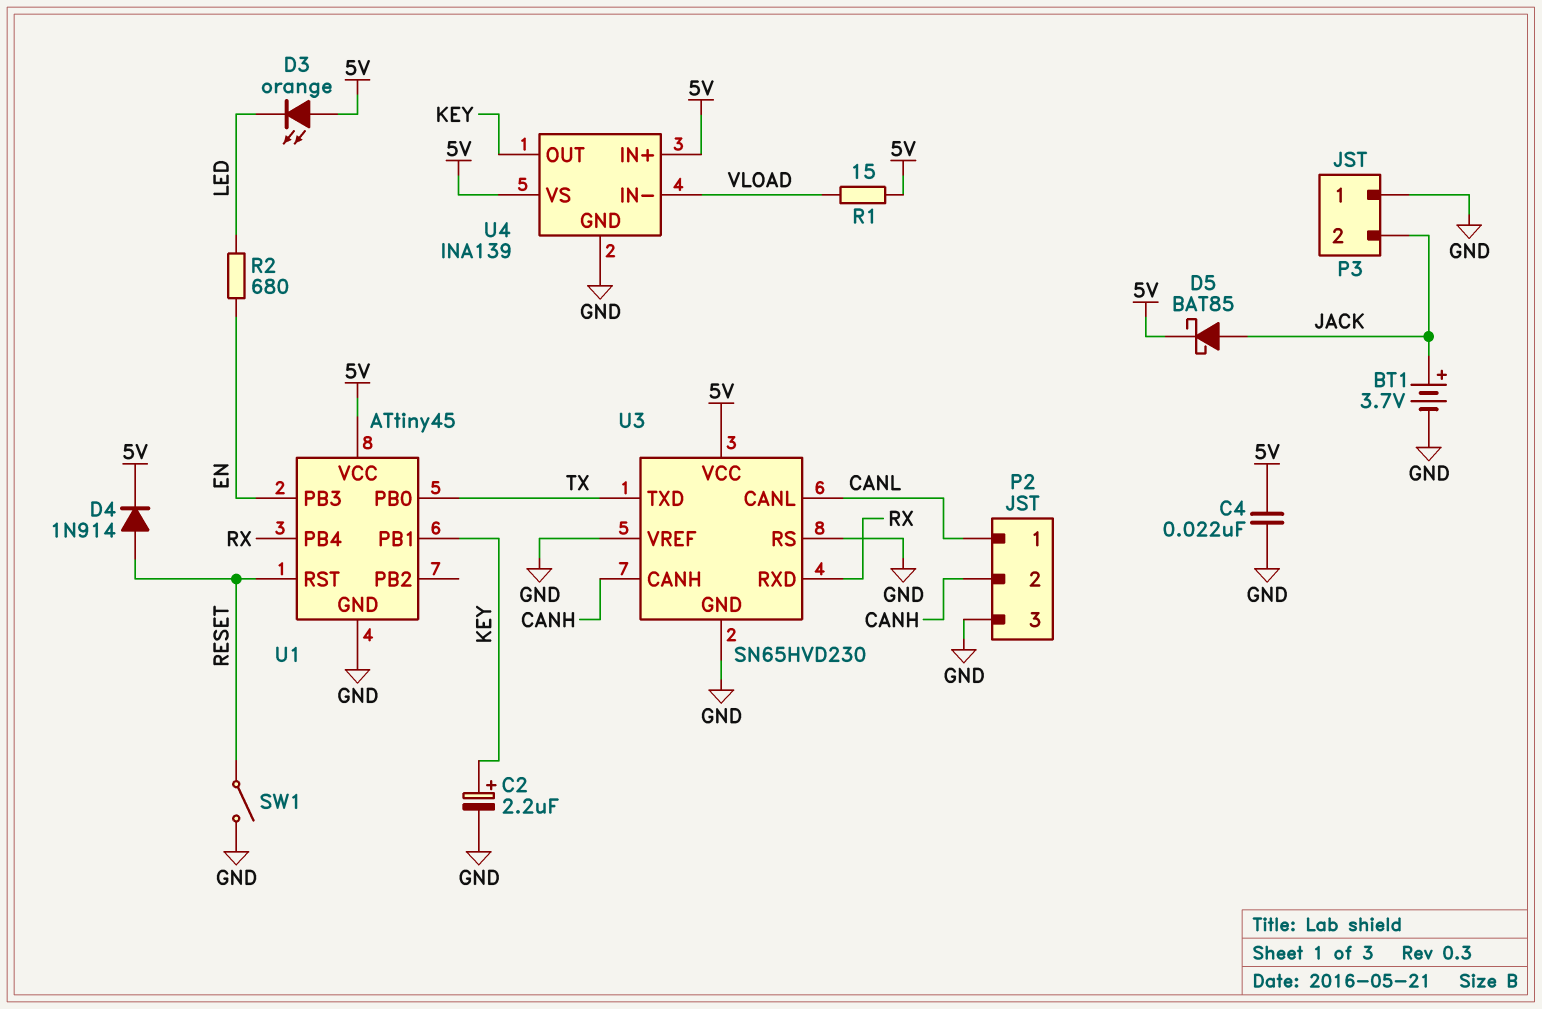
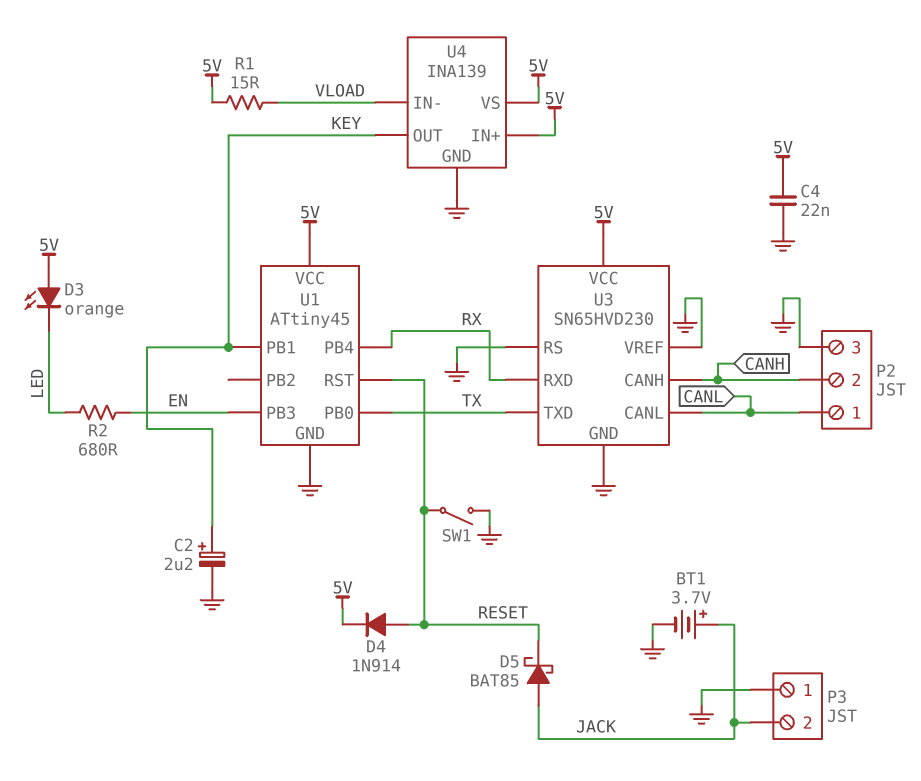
D5: schottky BAT85 (A JACK, K 5V) -> schottky BAT85 (A JACK, K RESET)

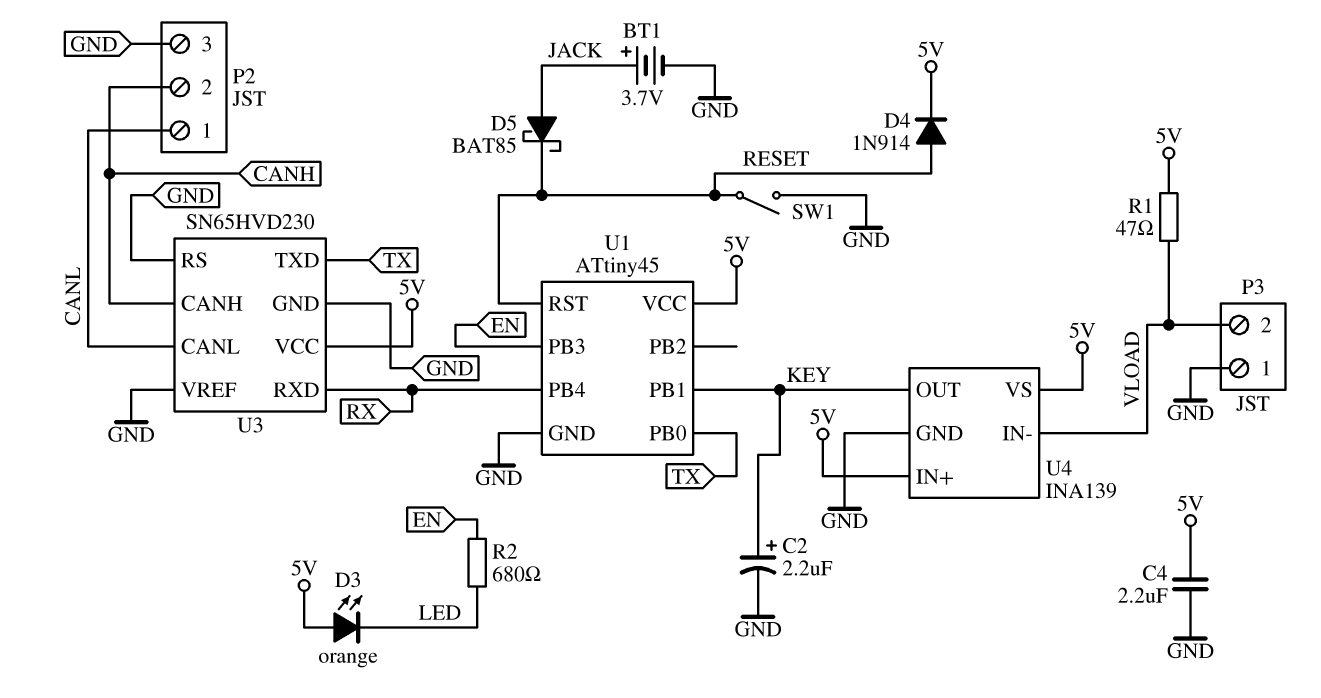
C4: 22nF (5V, GND) -> 2.2uF (5V, GND)
P3 pin 2: JACK -> VLOAD
R1: 15 (5V, VLOAD) -> 47 (5V, VLOAD)

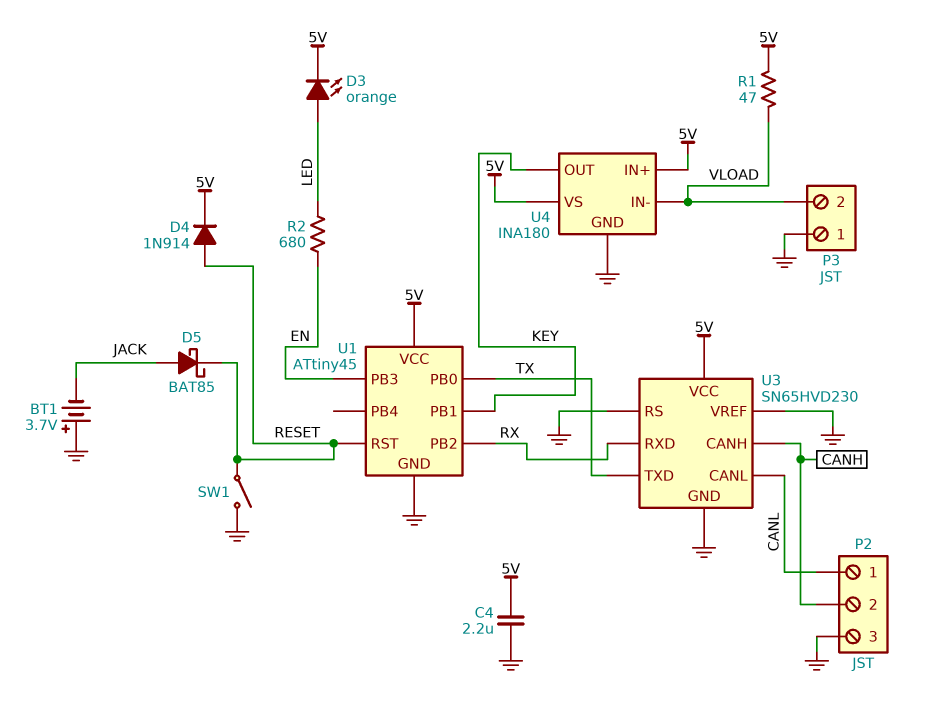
BT1: 3.7V (plus JACK, minus GND) -> 3.7V (plus GND, minus JACK)
C2: 2.2uF (plus KEY, minus GND) -> none
D3: LED orange (A 5V, K LED) -> LED orange (A LED, K 5V)
U1 pin PB2: none -> RX
U1 pin PB4: RX -> none
U4: INA139 -> INA180

